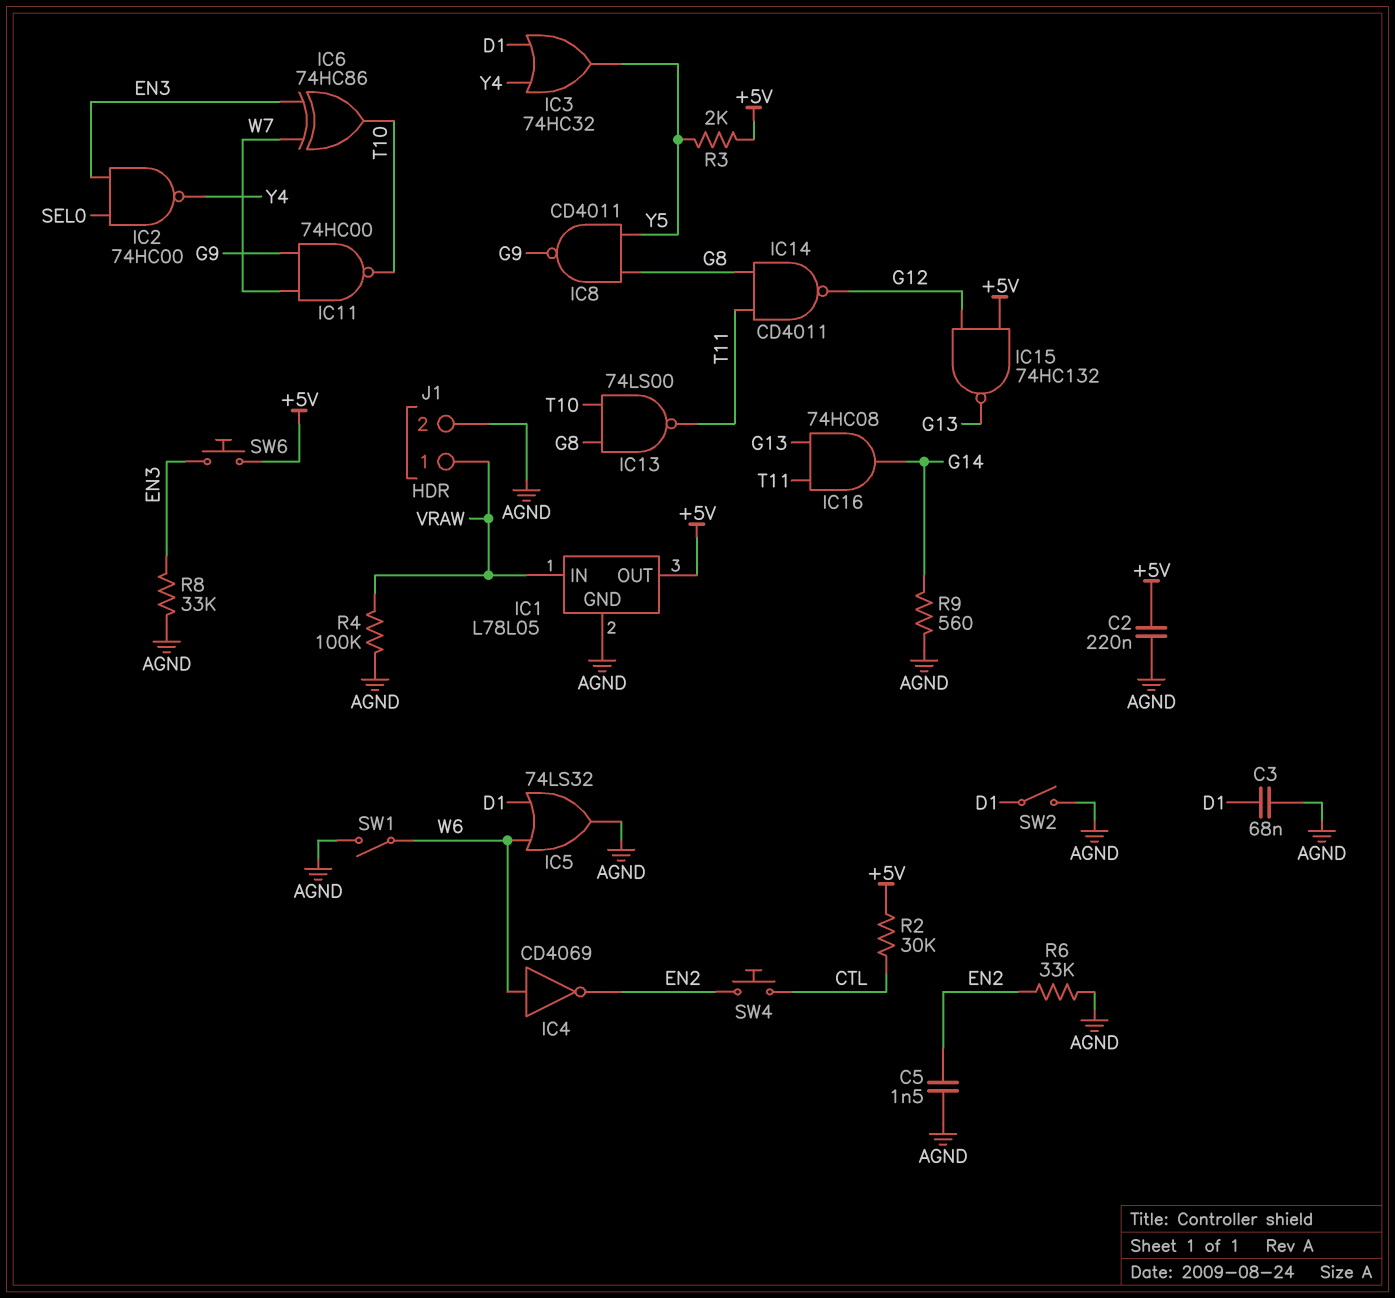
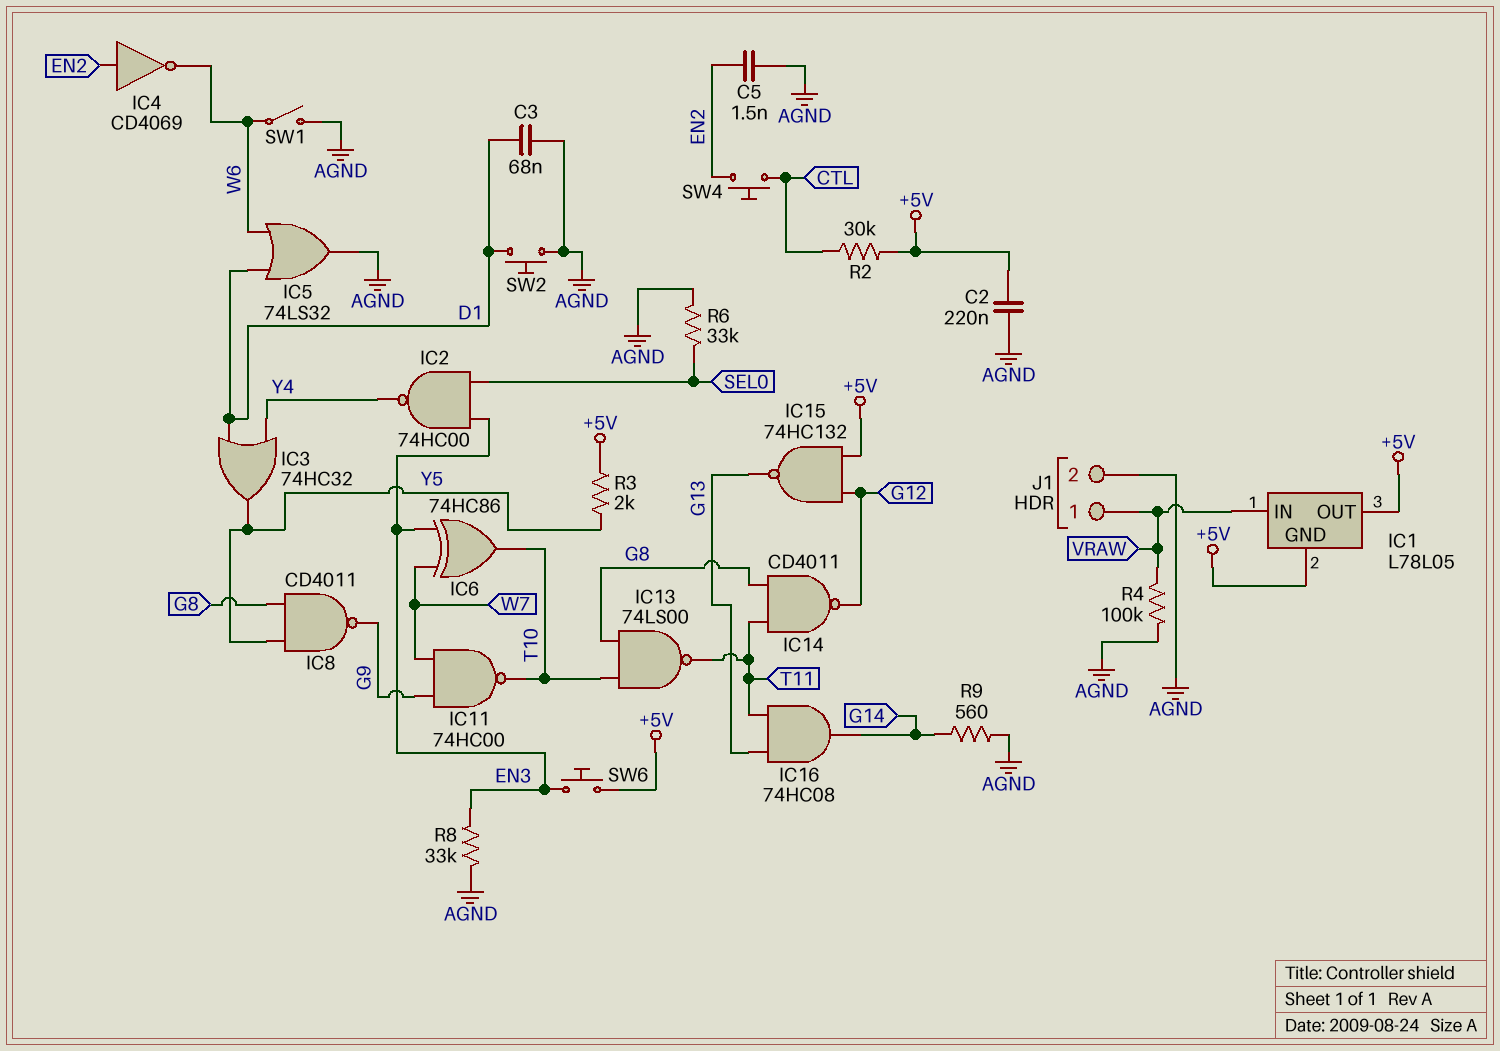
IC1 pin GND: AGND -> +5V
IC4: NOT CD4069 (in W6, out EN2) -> NOT CD4069 (in EN2, out W6)
R6: 33k (AGND, EN2) -> 33k (AGND, SEL0)
SW2: switch (AGND, D1) -> button (AGND, D1)

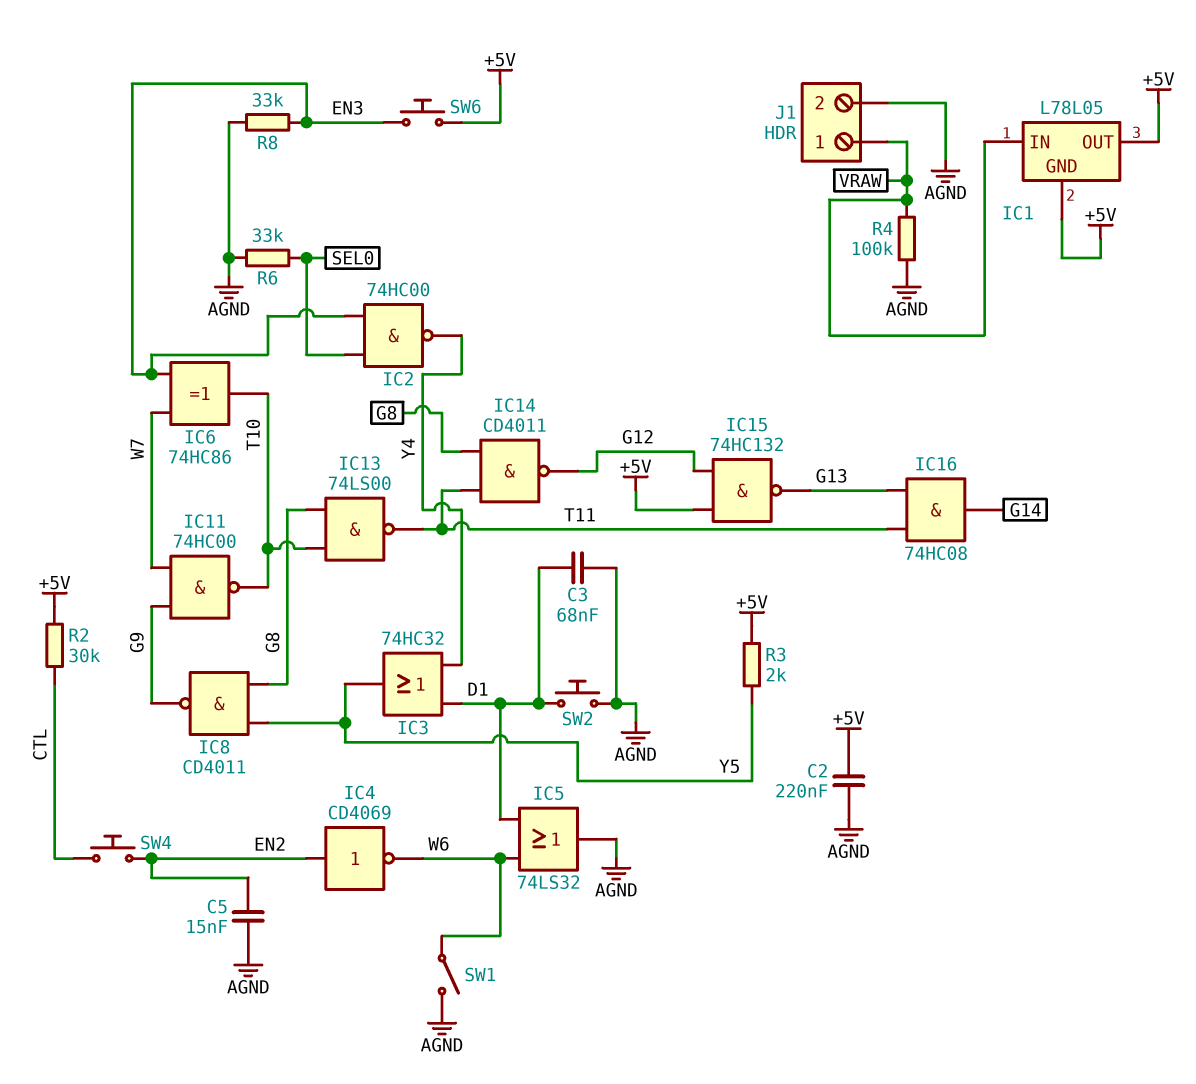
C5: 1.5nF (AGND, EN2) -> 15nF (AGND, EN2)
R9: 560 (AGND, G14) -> none

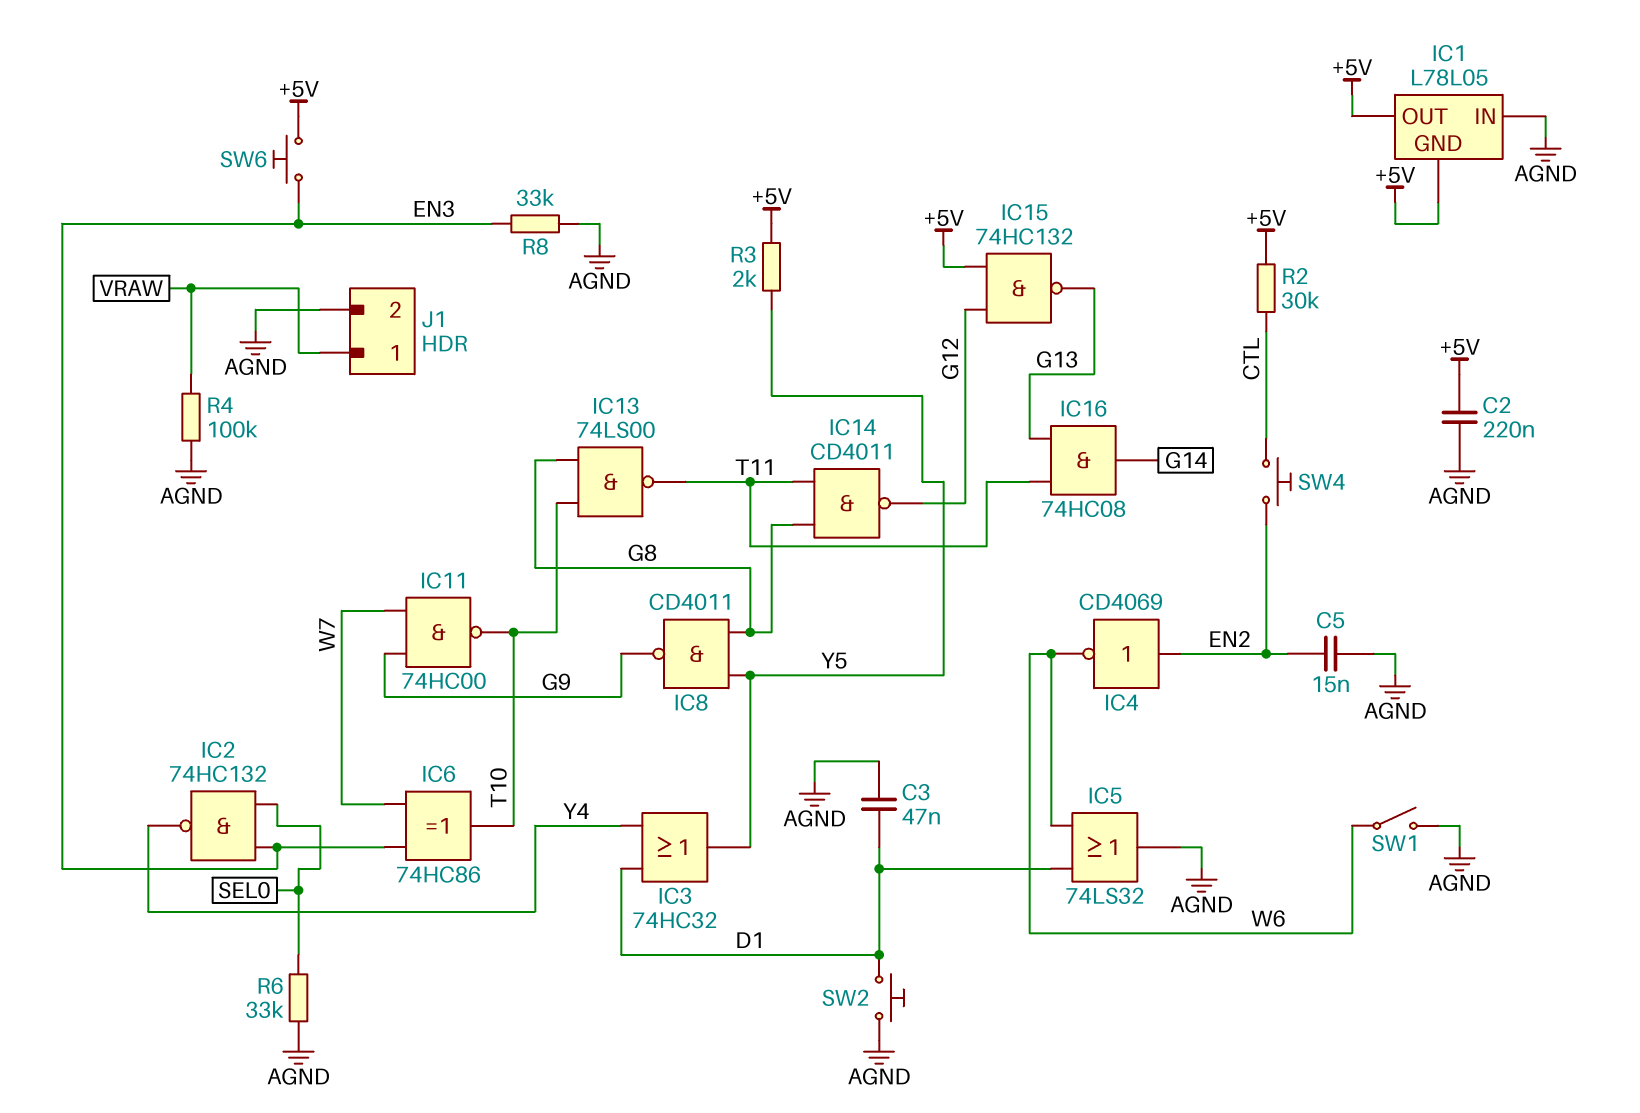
C3: 68nF (AGND, D1) -> 47nF (AGND, D1)
IC1 pin IN: VRAW -> AGND
IC2: NAND 74HC00 (in EN3, in SEL0, out Y4) -> NAND 74HC132 (in EN3, in SEL0, out Y4)

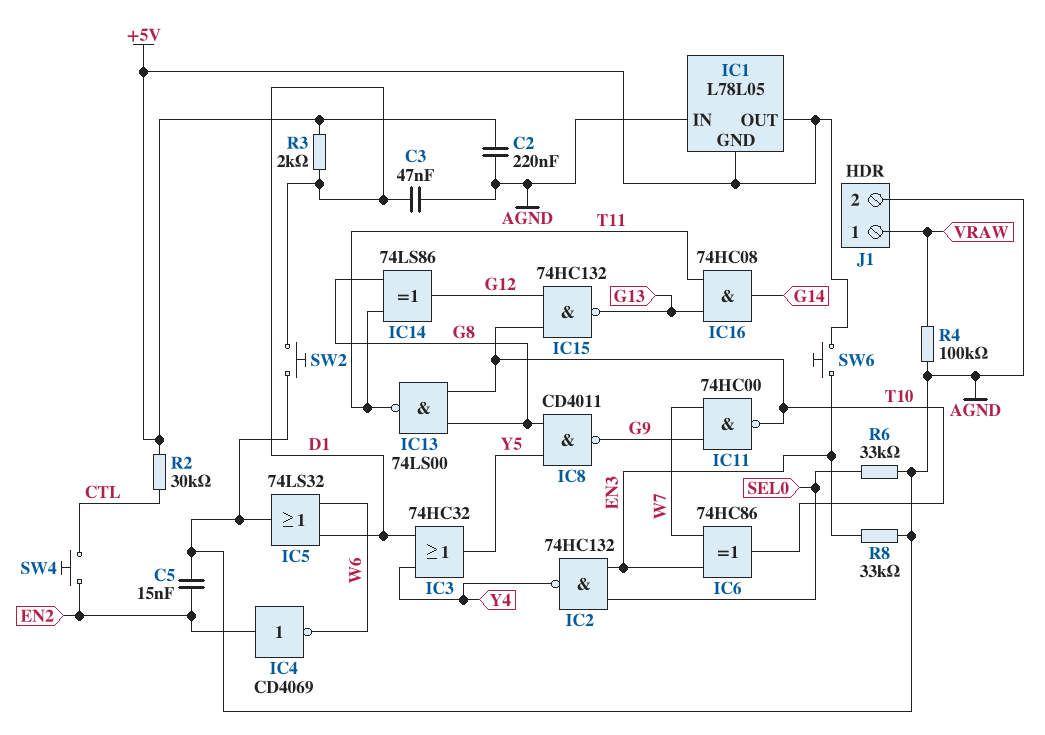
IC14: NAND CD4011 (in G8, in T11, out G12) -> XOR 74LS86 (in G8, in T11, out G12)
IC15: NAND 74HC132 (in +5V, in G12, out G13) -> NAND 74HC132 (in G12, in T10, out G13)
R3: 2k (+5V, Y5) -> 2k (+5V, D1)
SW1: switch (AGND, W6) -> none

